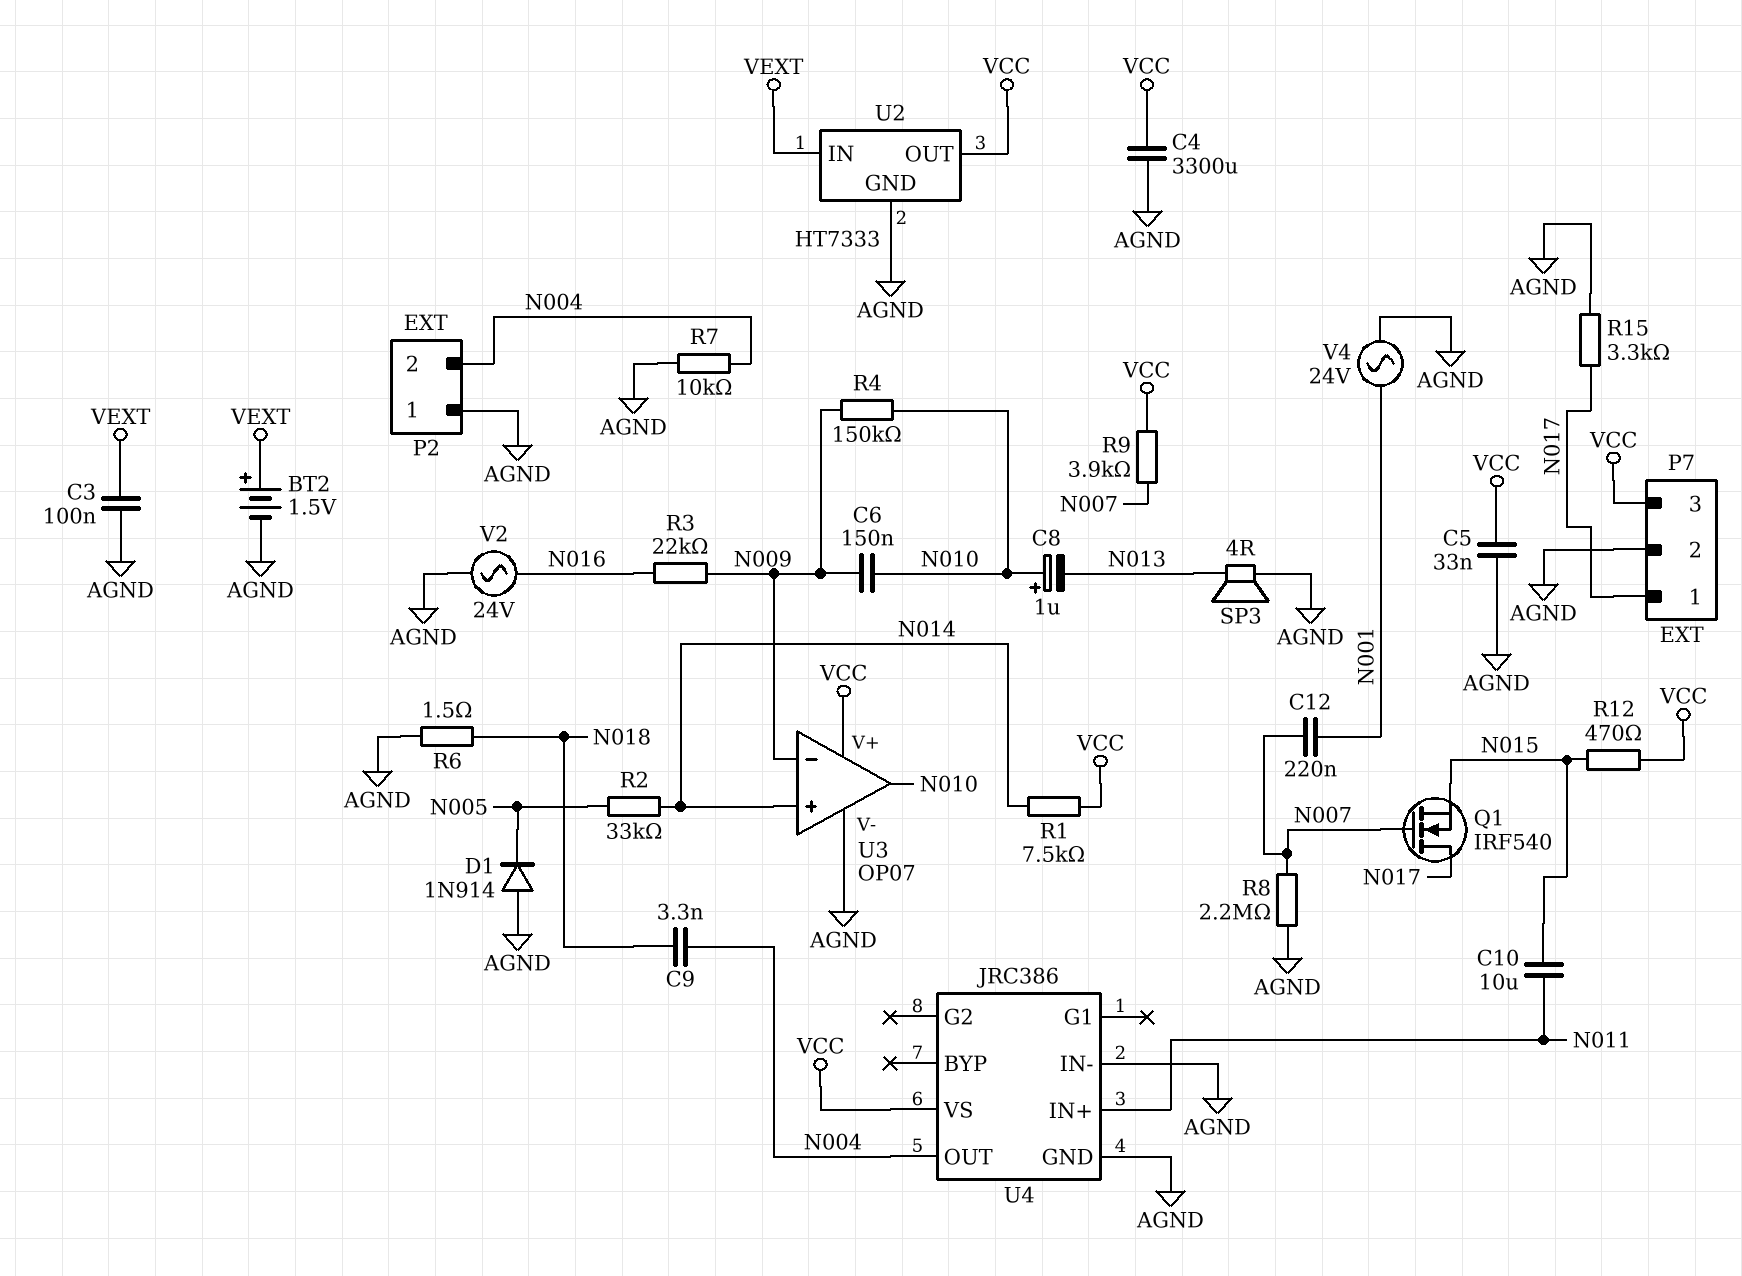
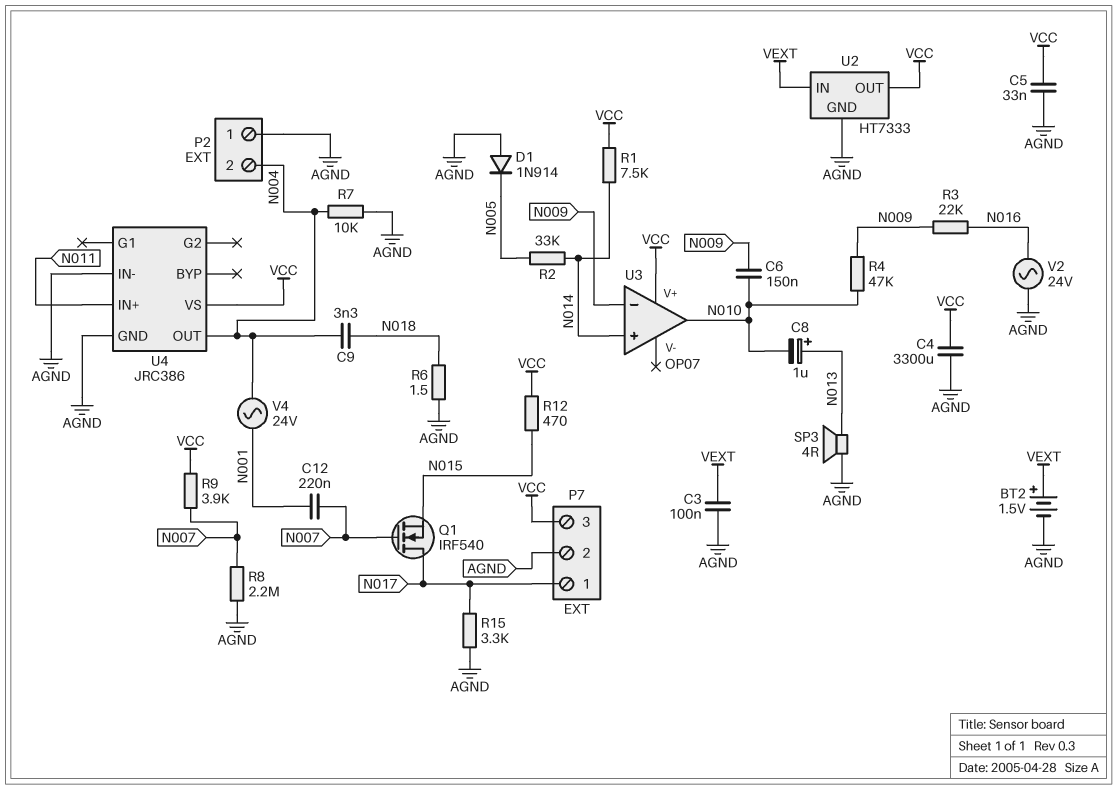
C8: 1uF (plus N010, minus N013) -> 1uF (plus N013, minus N010)
C10: 10uF (N011, N015) -> none
R4: 150k (N009, N010) -> 47k (N009, N010)
U3 pin V-: AGND -> none
V4: AC 24V (AGND, N001) -> AC 24V (N001, N004)

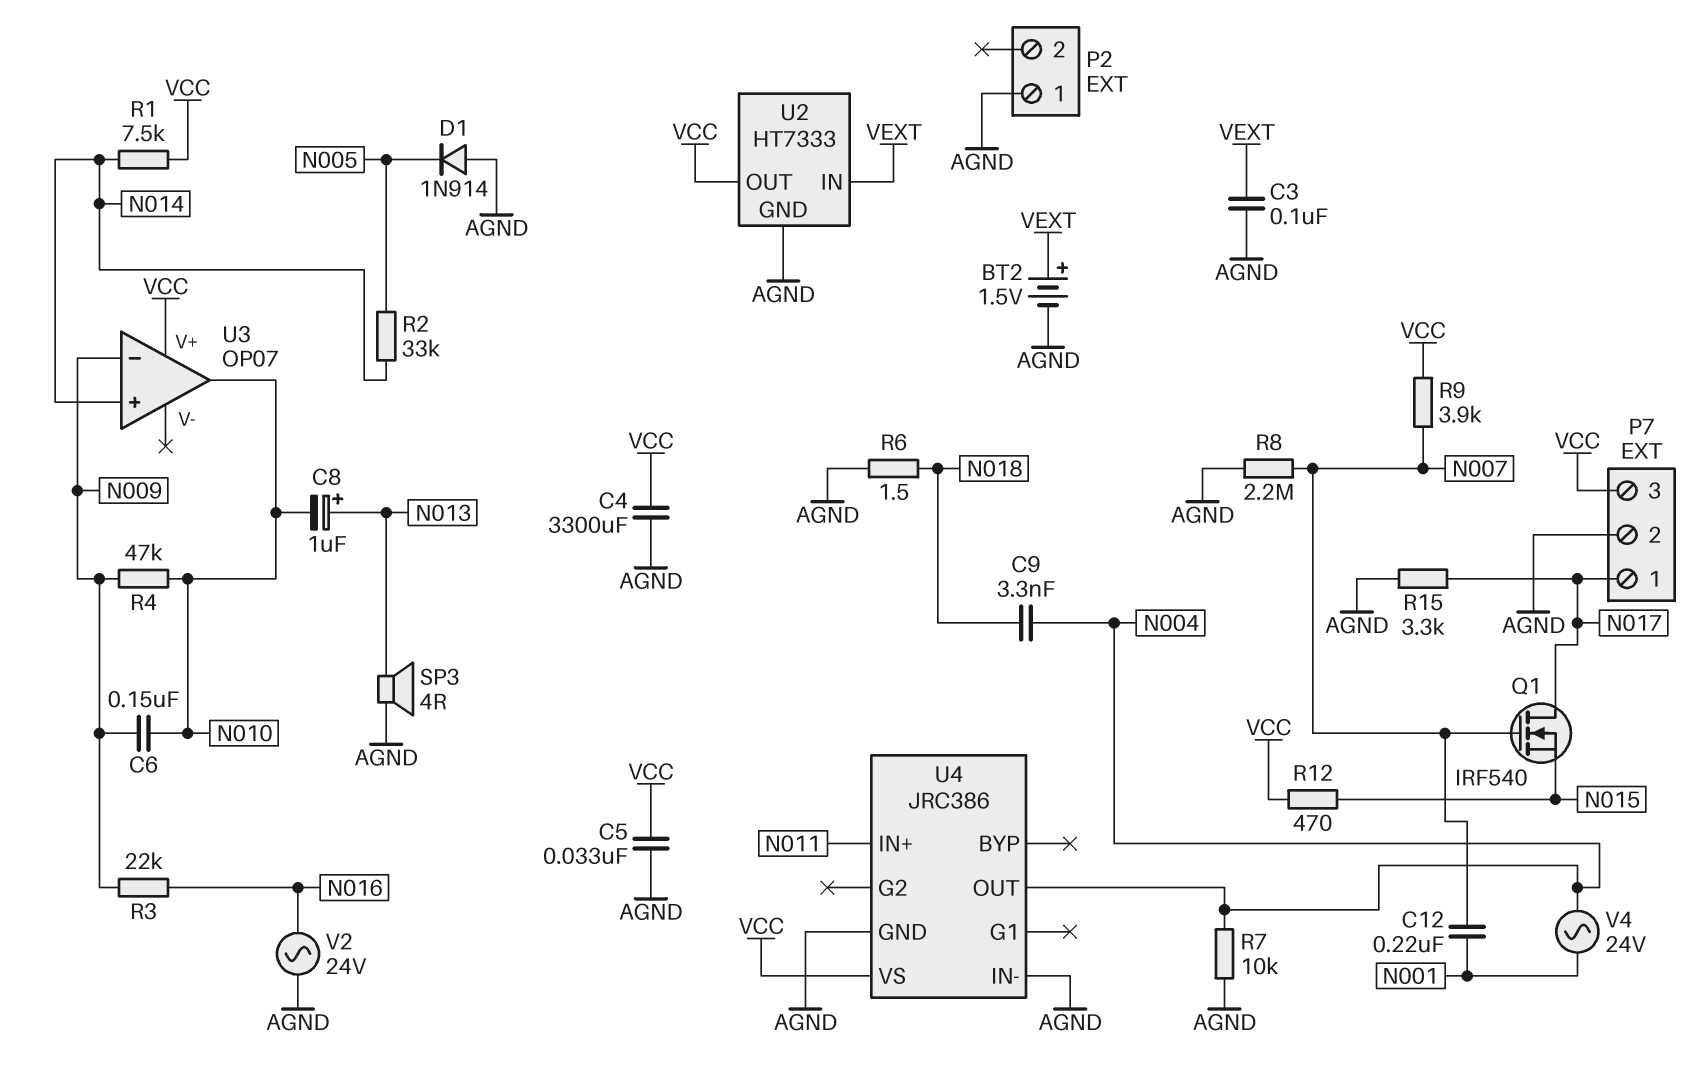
P2 pin 2: N004 -> none

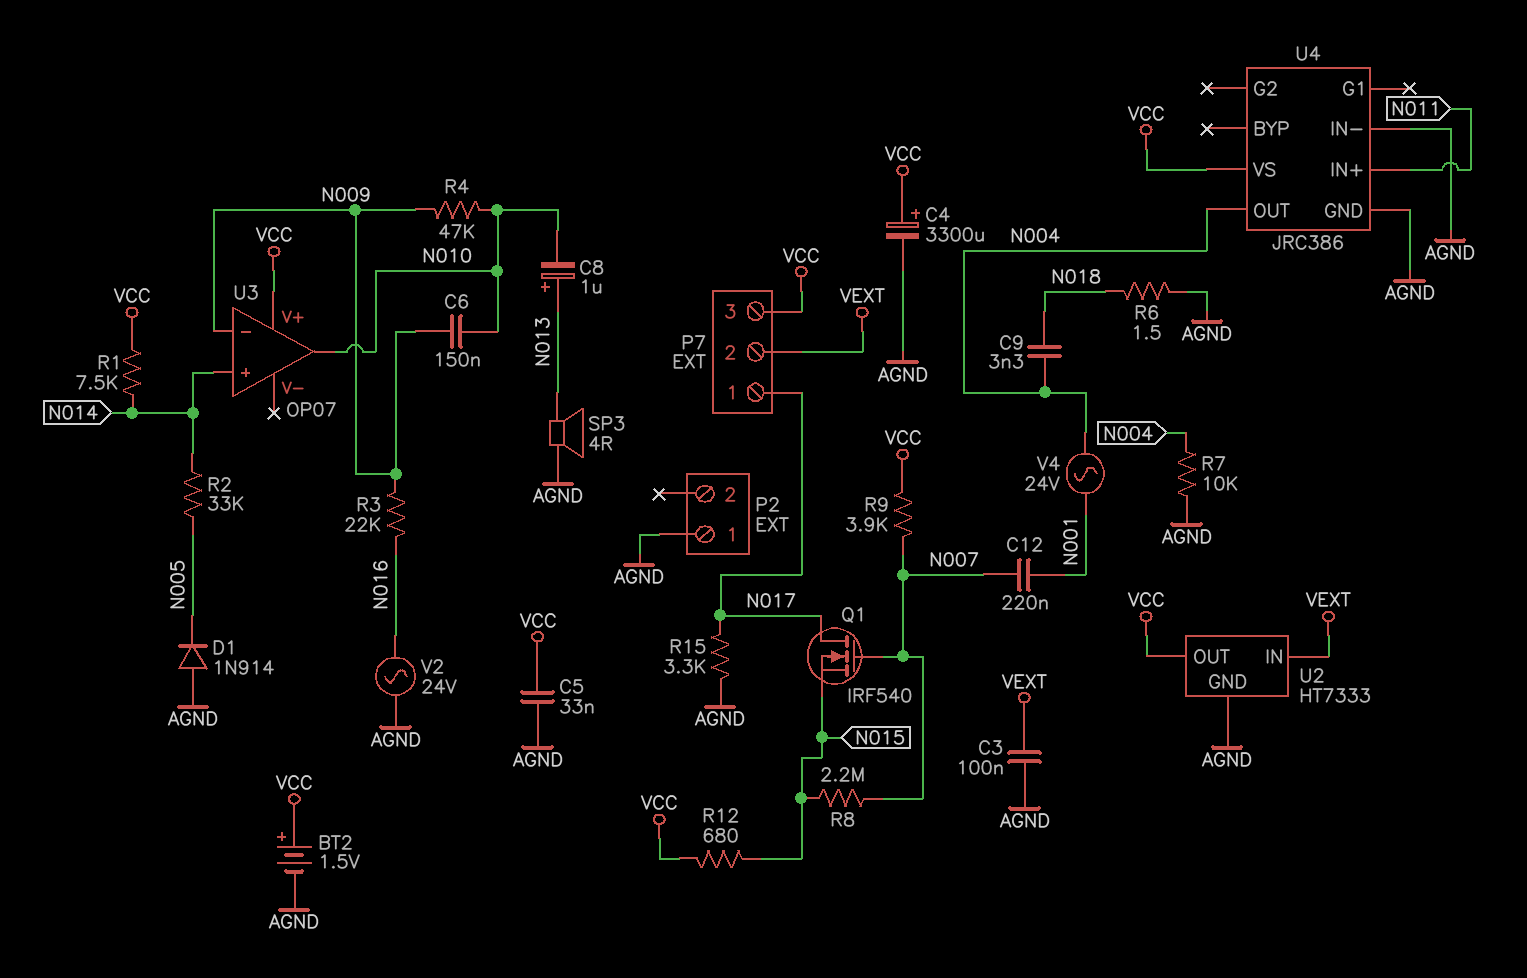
BT2: 1.5V (plus VEXT, minus AGND) -> 1.5V (plus VCC, minus AGND)
C4: 3300uF (AGND, VCC) -> 3300uF (plus VCC, minus AGND)
P7 pin 2: AGND -> VEXT
R8: 2.2M (AGND, N007) -> 2.2M (N007, N015)
R12: 470 (N015, VCC) -> 680 (N015, VCC)

